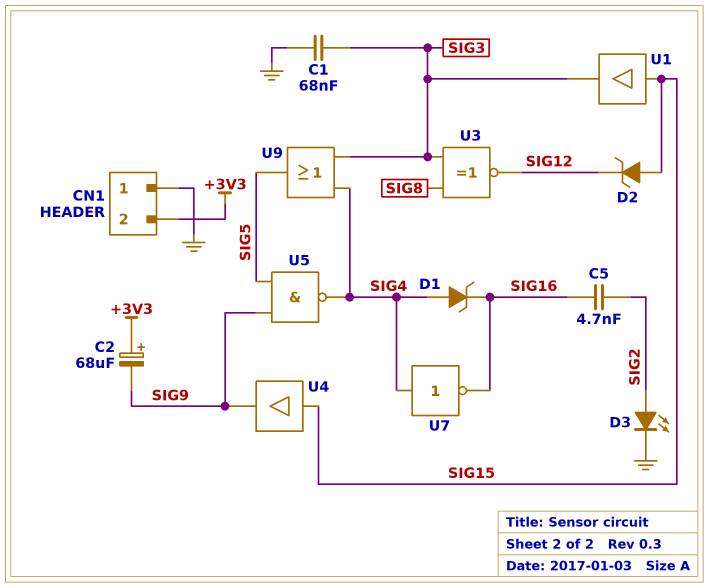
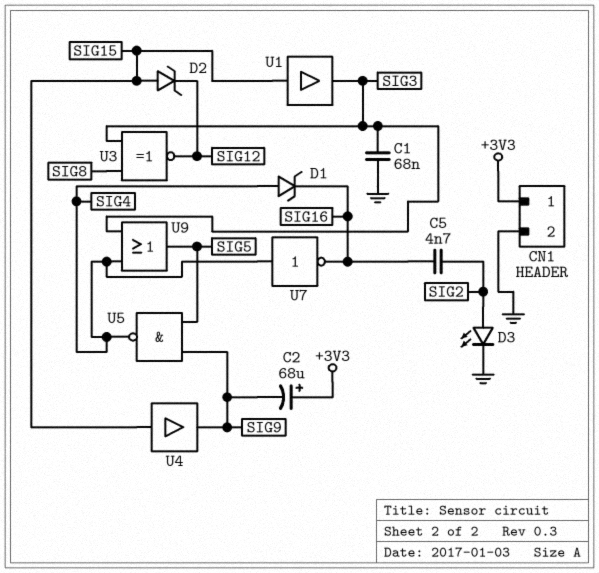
CN1 pin 1: GND -> +3V3
CN1 pin 2: +3V3 -> GND

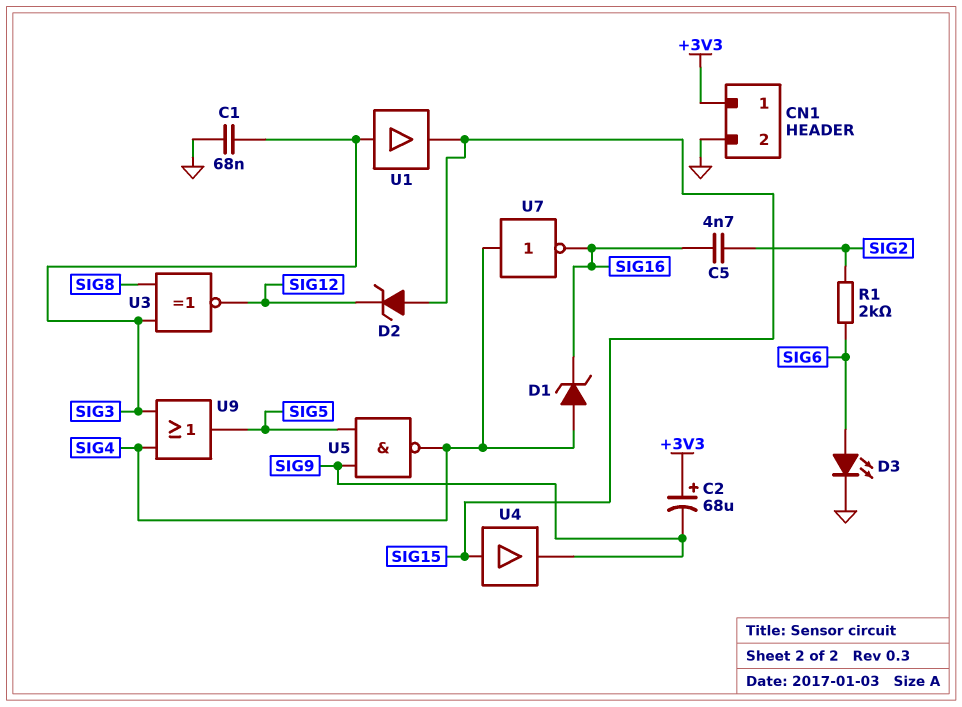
D3: LED (A SIG2, K GND) -> LED (A SIG6, K GND)
R1: none -> 2k (SIG2, SIG6)
U1: buffer (in SIG15, out SIG3) -> buffer (in SIG3, out SIG15)

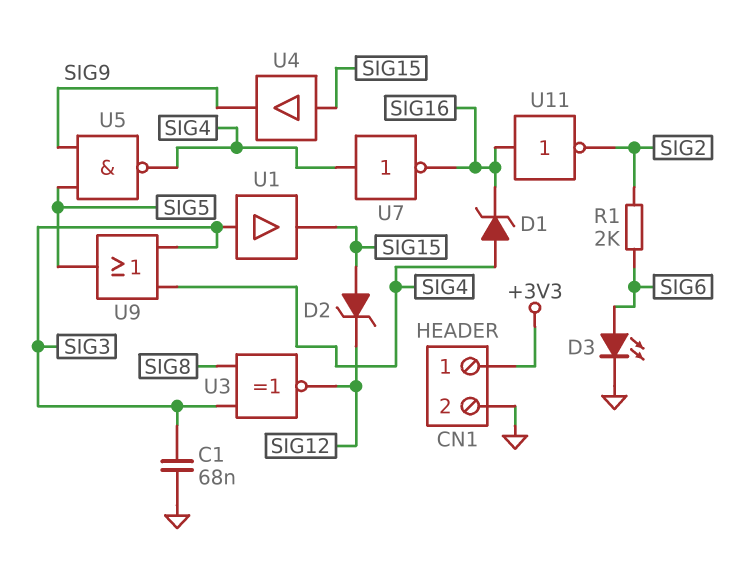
C2: 68uF (plus +3V3, minus SIG9) -> none
C5: 4.7nF (SIG2, SIG16) -> none
U11: none -> NOT (in SIG16, out SIG2)

